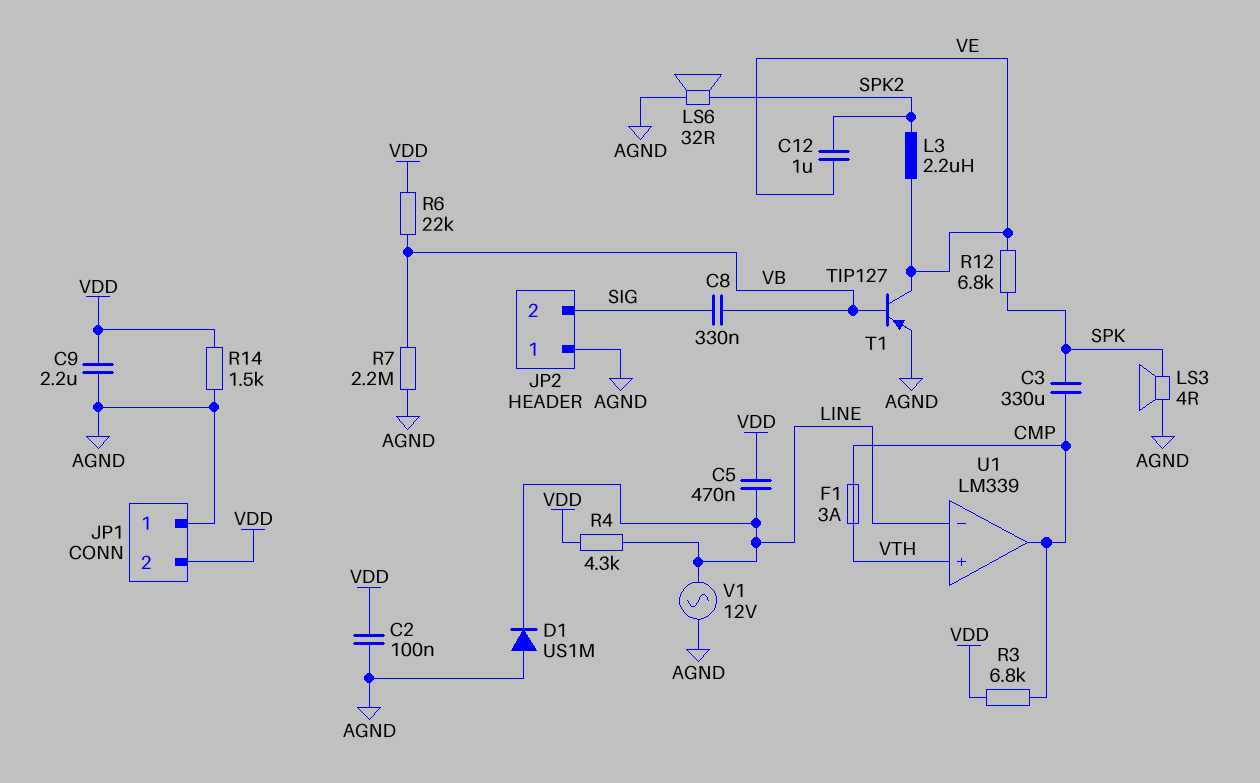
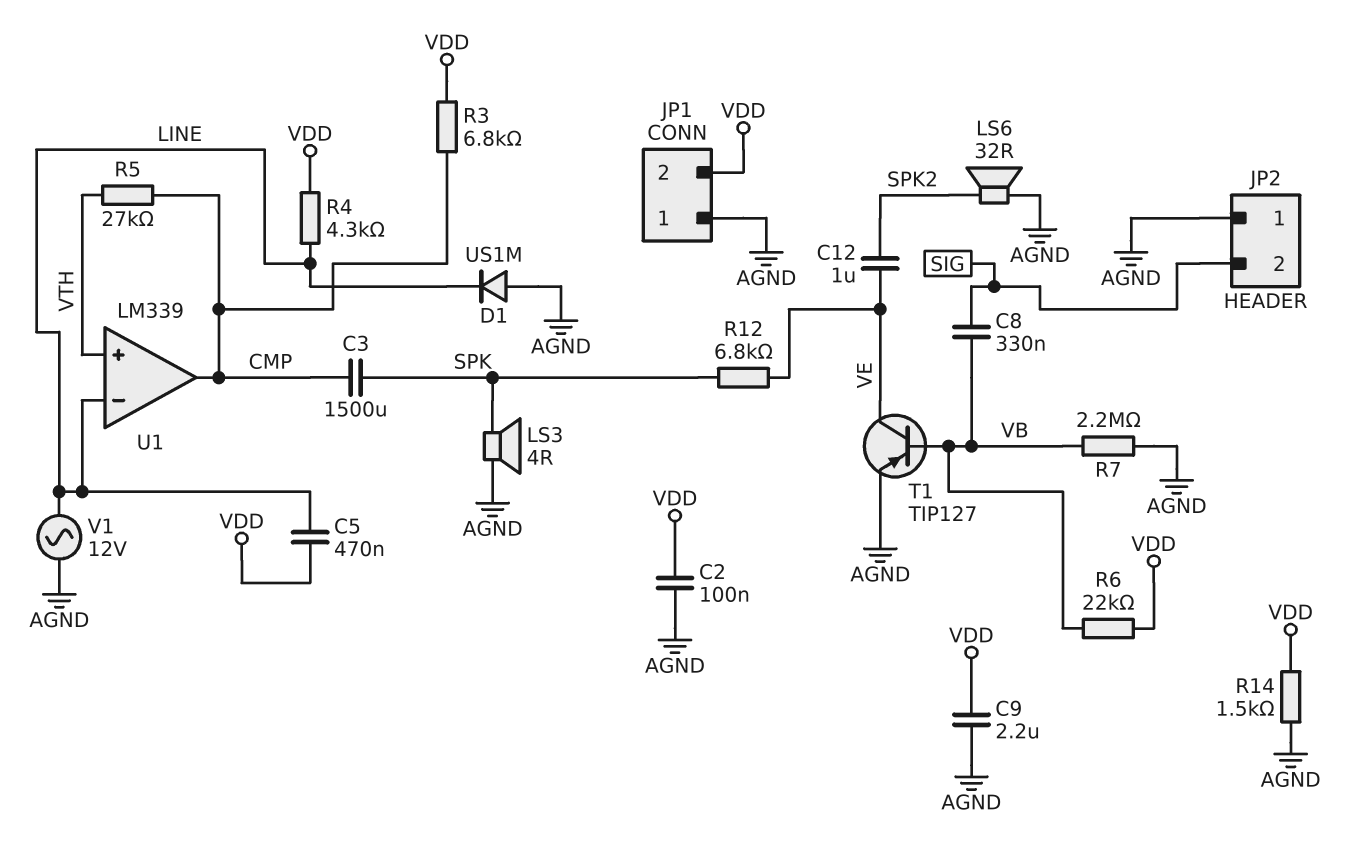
C3: 330uF (CMP, SPK) -> 1500uF (CMP, SPK)
F1: 3A (CMP, VTH) -> none
L3: 2.2uH (SPK2, VE) -> none
R5: none -> 27k (CMP, VTH)

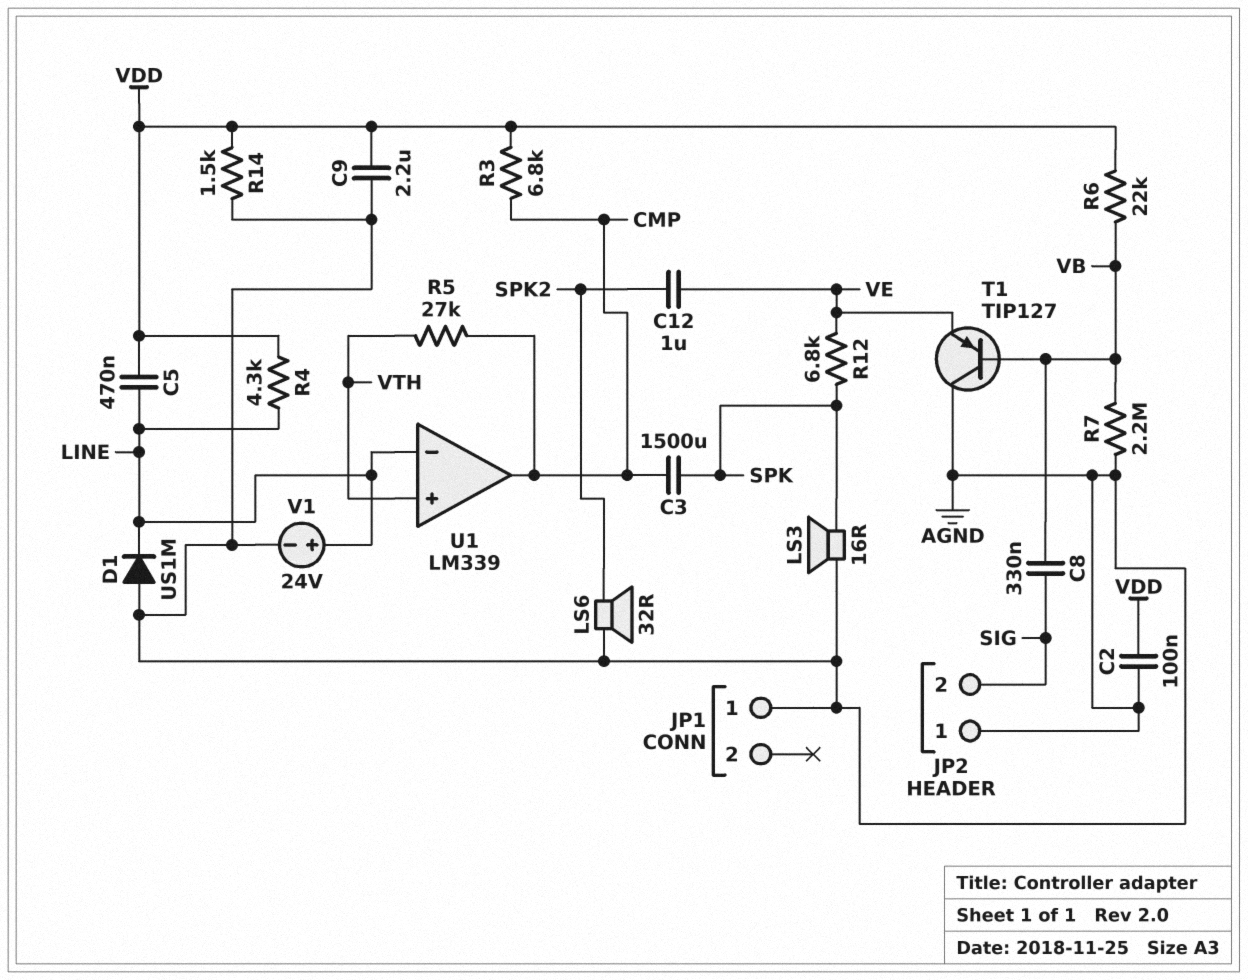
JP1 pin 2: VDD -> none
LS3: speaker 4R (AGND, SPK) -> speaker 16R (AGND, SPK)
T1: PNP TIP127 (B VB, C VE, E AGND) -> PNP TIP127 (B VB, C AGND, E VE)
V1: AC 12V (AGND, LINE) -> 24V (plus LINE, minus AGND)

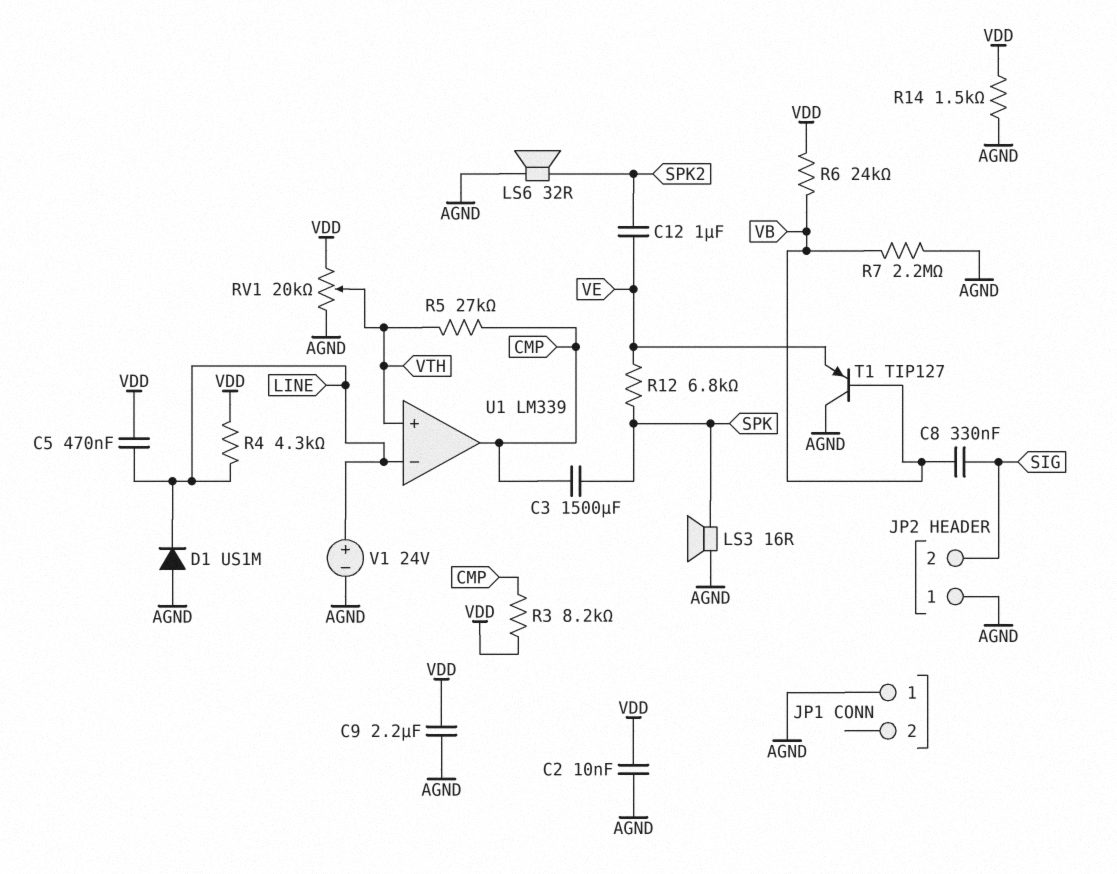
C2: 100nF (AGND, VDD) -> 10nF (AGND, VDD)
R3: 6.8k (CMP, VDD) -> 8.2k (CMP, VDD)
R6: 22k (VB, VDD) -> 24k (VB, VDD)
RV1: none -> 20k (AGND, VDD, wiper VTH)

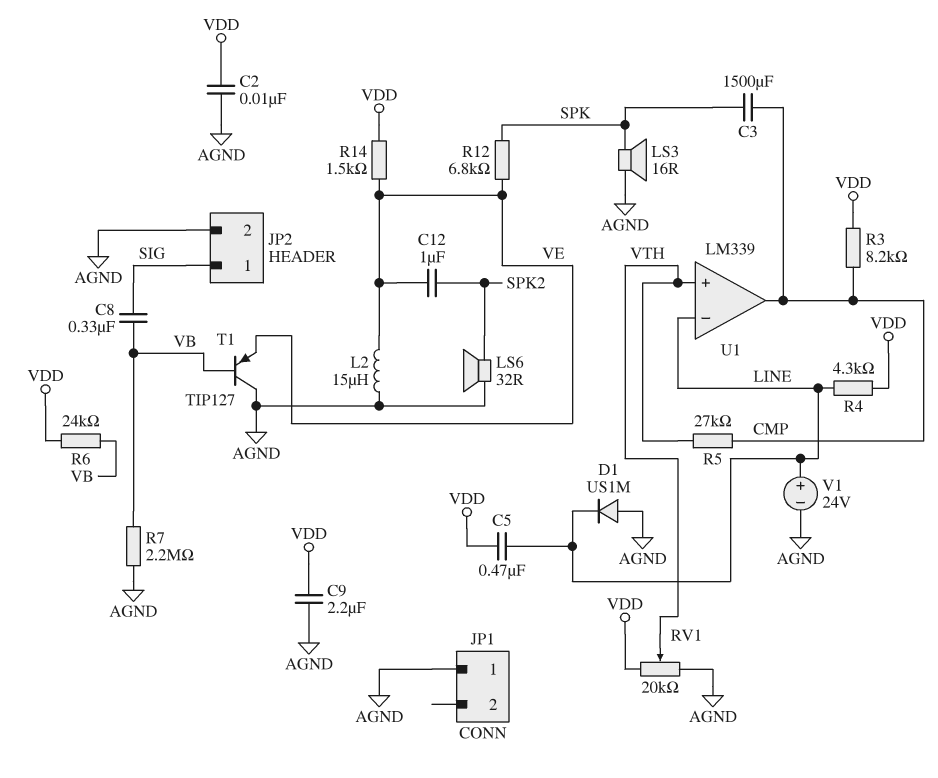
JP2 pin 1: AGND -> SIG
JP2 pin 2: SIG -> AGND
L2: none -> 15uH (AGND, VE)
R14: 1.5k (AGND, VDD) -> 1.5k (VDD, VE)

